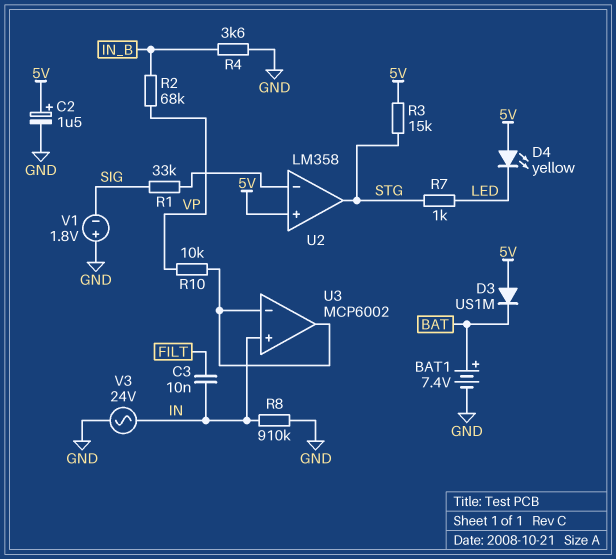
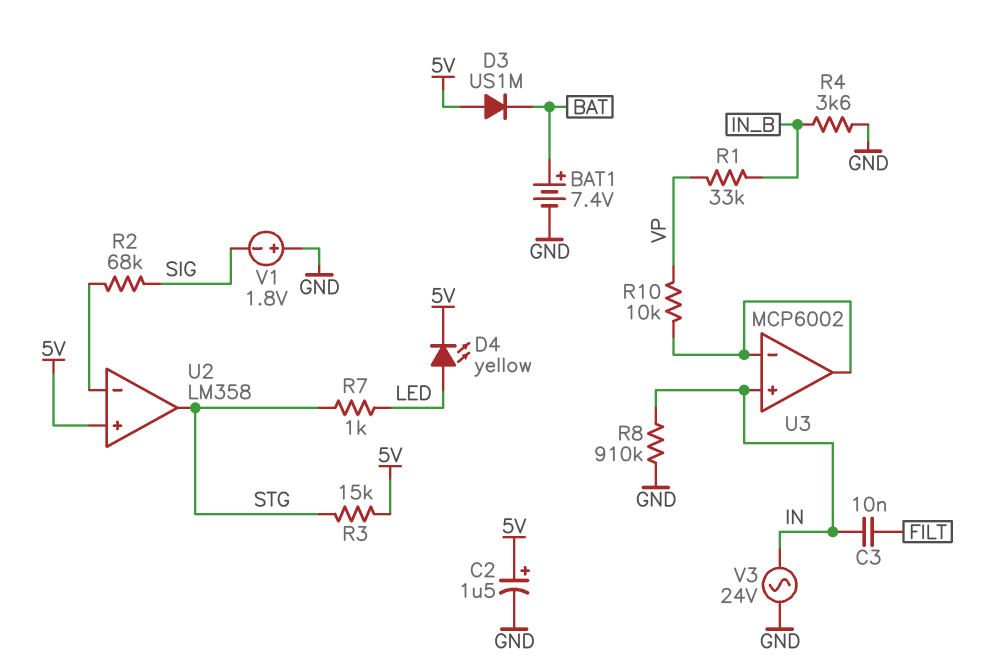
D4: LED yellow (A 5V, K LED) -> LED yellow (A LED, K 5V)
R1: 33k (SIG, U2/in-) -> 33k (IN_B, VP)
R2: 68k (IN_B, VP) -> 68k (SIG, U2/in-)

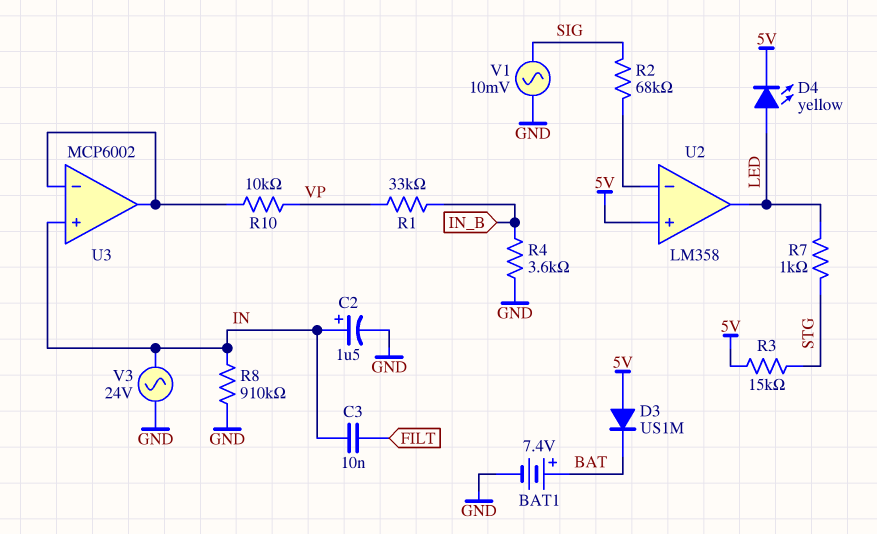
C2: 1.5uF (plus 5V, minus GND) -> 1.5uF (plus IN, minus GND)
U2 pin out: STG -> LED
V1: 1.8V (plus GND, minus SIG) -> AC 10mV (GND, SIG)

